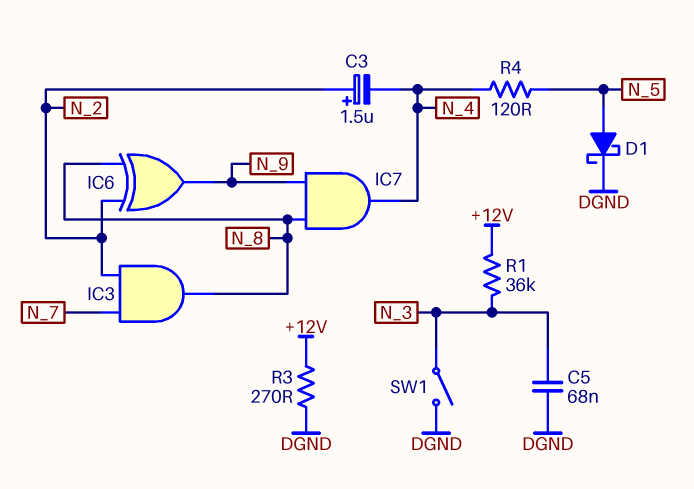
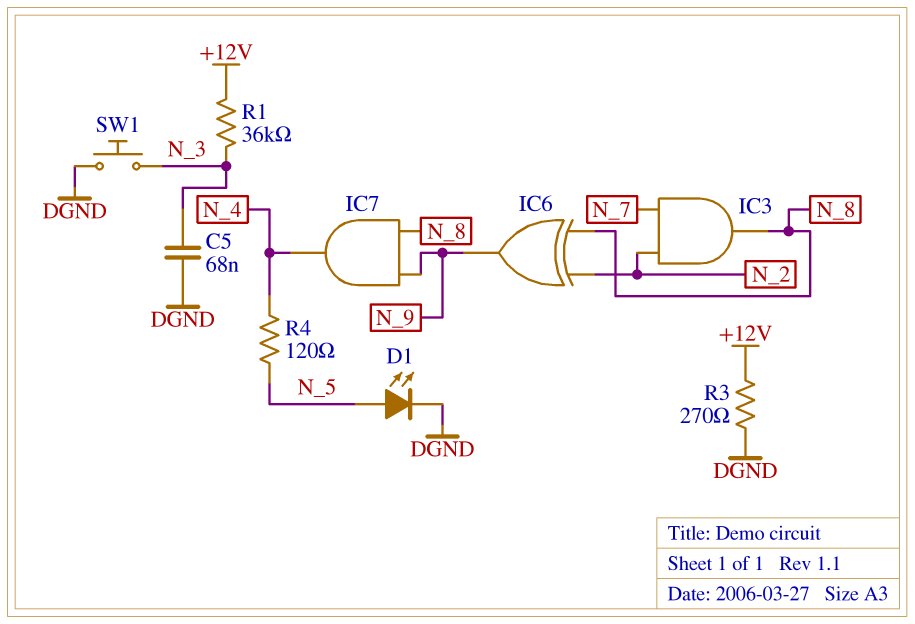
C3: 1.5uF (plus N_2, minus N_4) -> none
D1: schottky (A N_5, K DGND) -> LED (A N_5, K DGND)
SW1: switch (DGND, N_3) -> button (DGND, N_3)

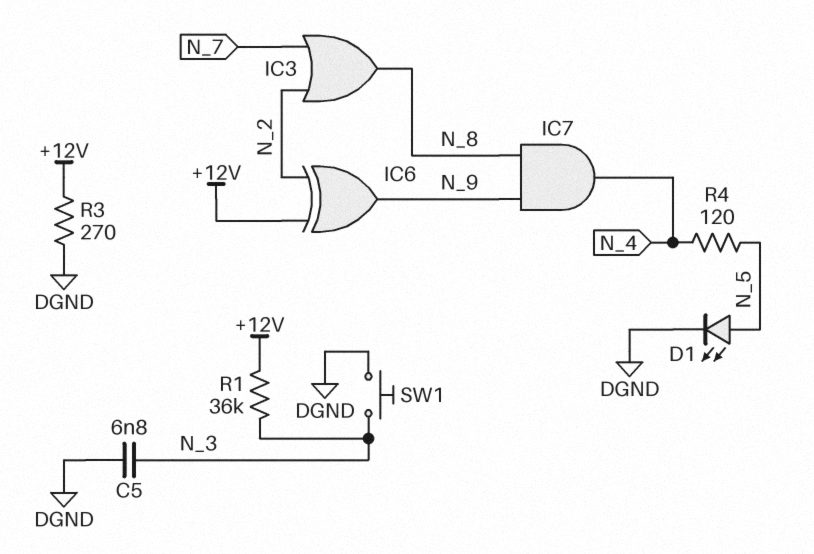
C5: 68nF (DGND, N_3) -> 6.8nF (DGND, N_3)
IC3: AND (in N_2, in N_7, out N_8) -> OR (in N_2, in N_7, out N_8)
IC6: XOR (in N_2, in N_8, out N_9) -> XOR (in +12V, in N_2, out N_9)

